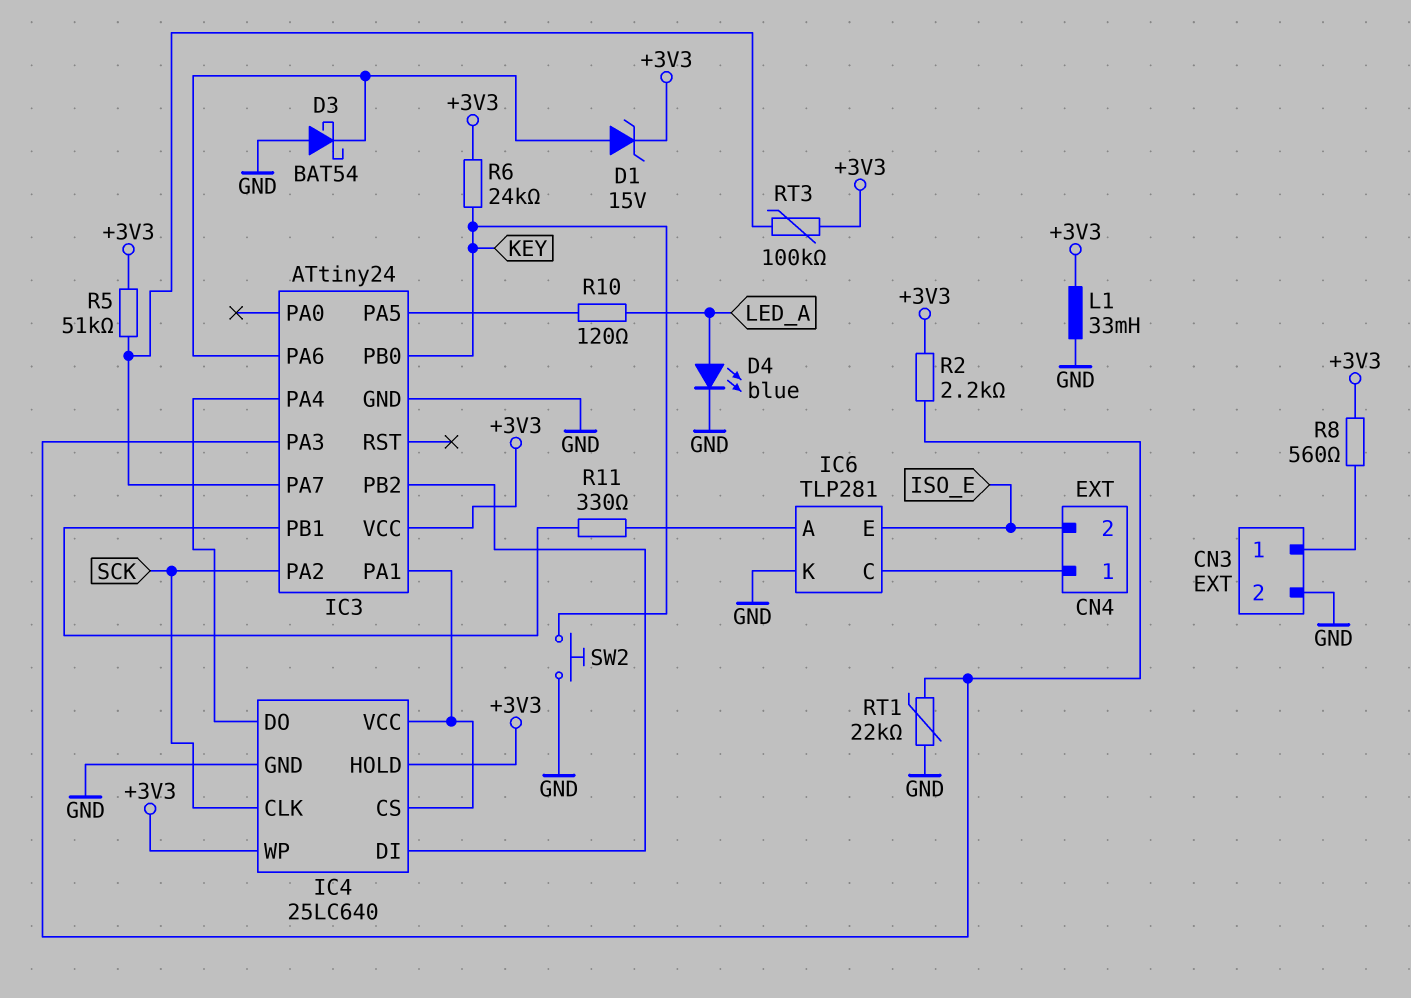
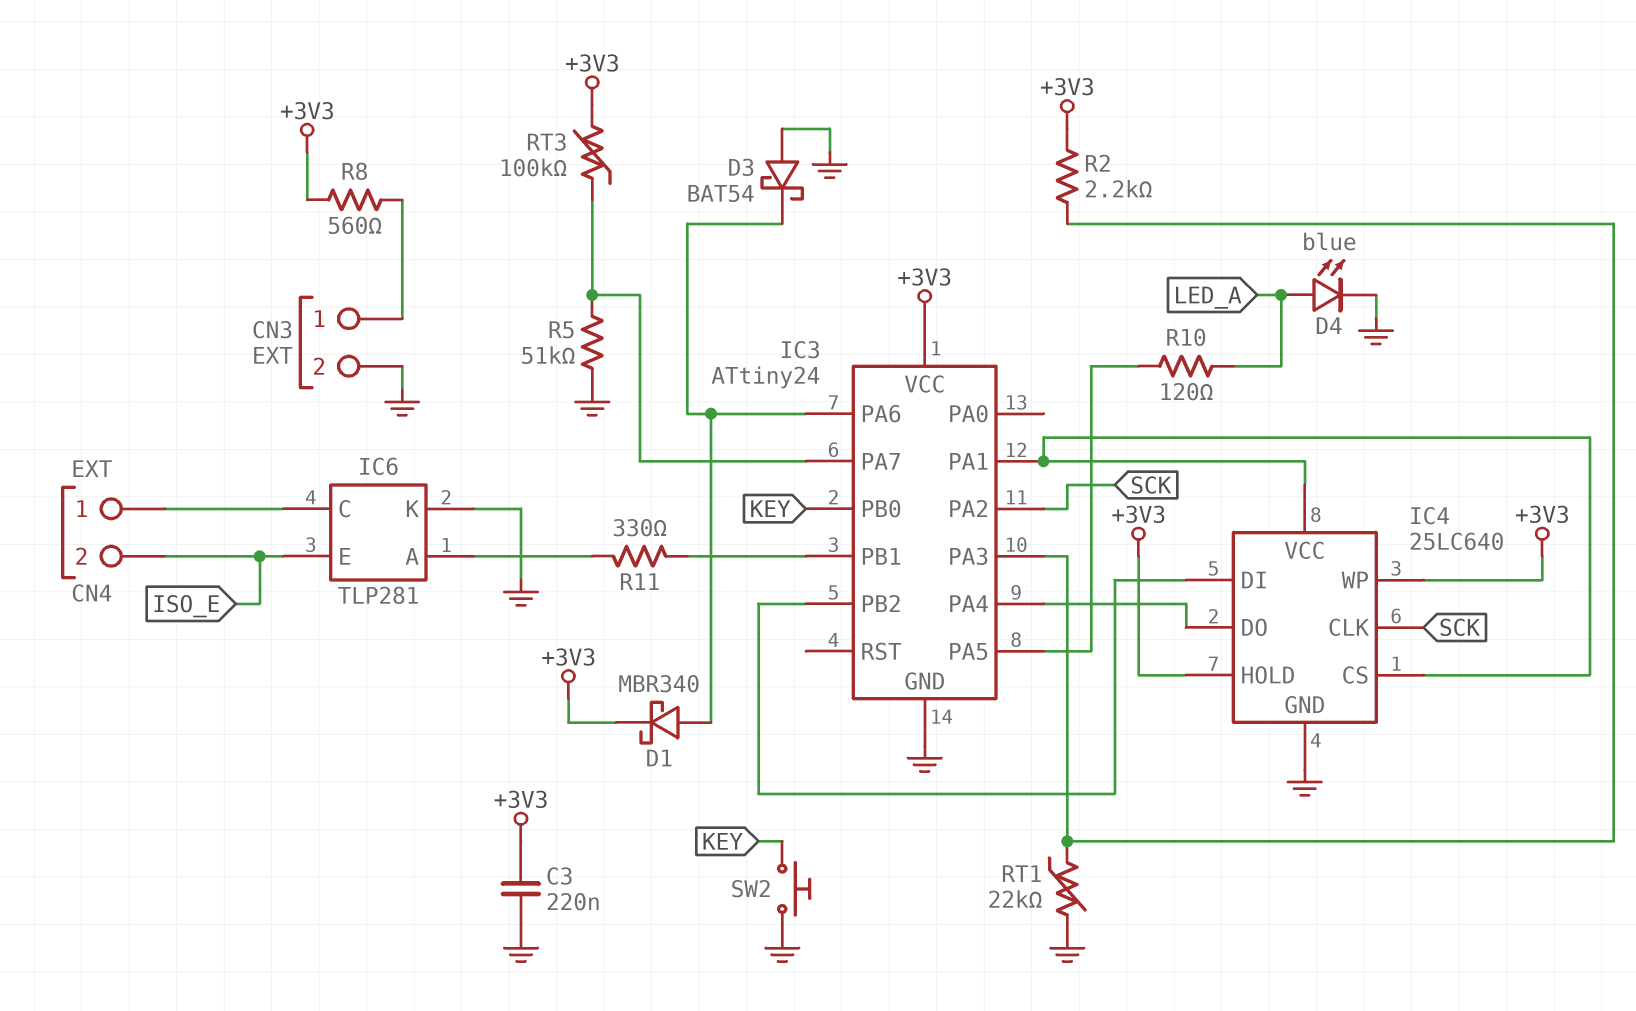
C3: none -> 220nF (+3V3, GND)
D1: zener 15V (A IC3/PA6, K +3V3) -> schottky MBR340 (A IC3/PA6, K +3V3)
L1: 33mH (+3V3, GND) -> none
R5: 51k (+3V3, IC3/PA7) -> 51k (GND, IC3/PA7)
R6: 24k (+3V3, KEY) -> none

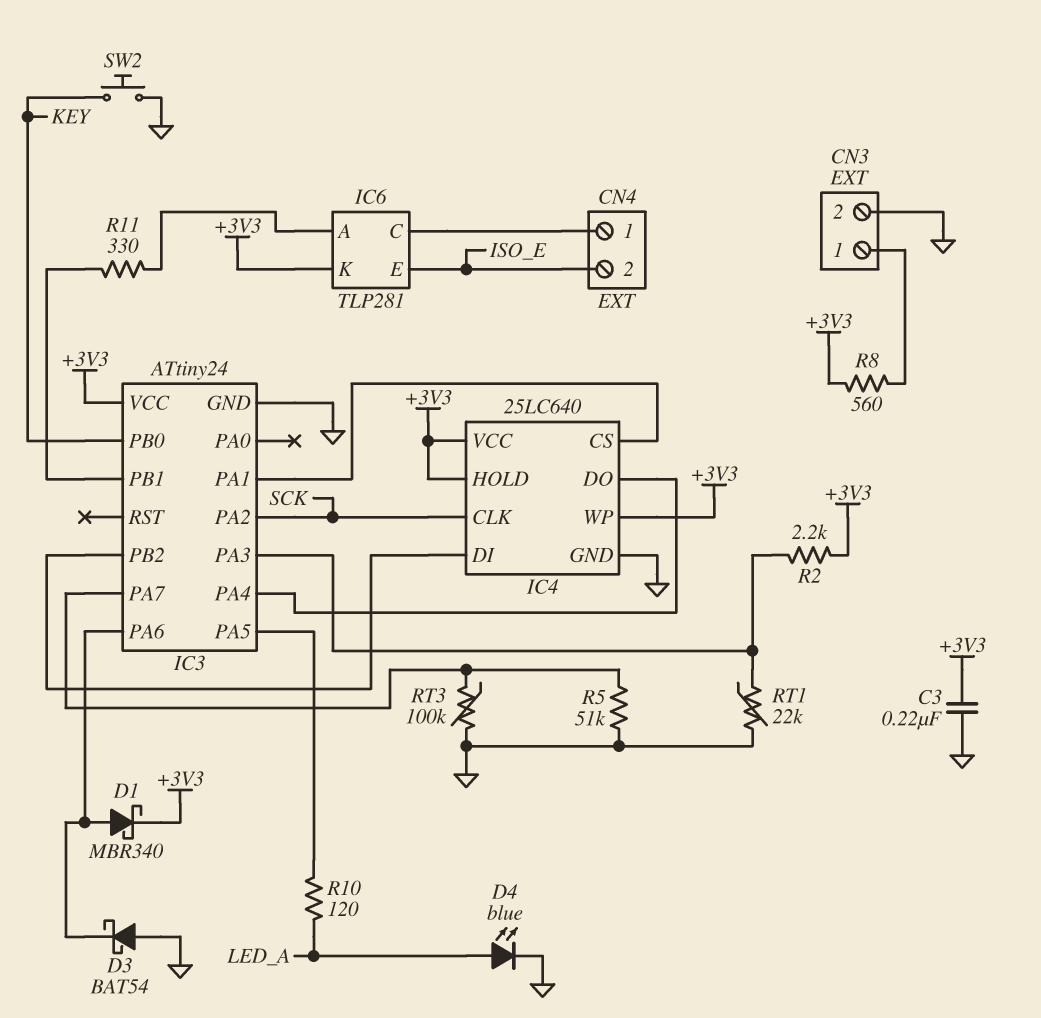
IC4 pin VCC: IC3/PA1 -> +3V3
IC6 pin K: GND -> +3V3
RT3: 100k (+3V3, IC3/PA7) -> 100k (GND, IC3/PA7)

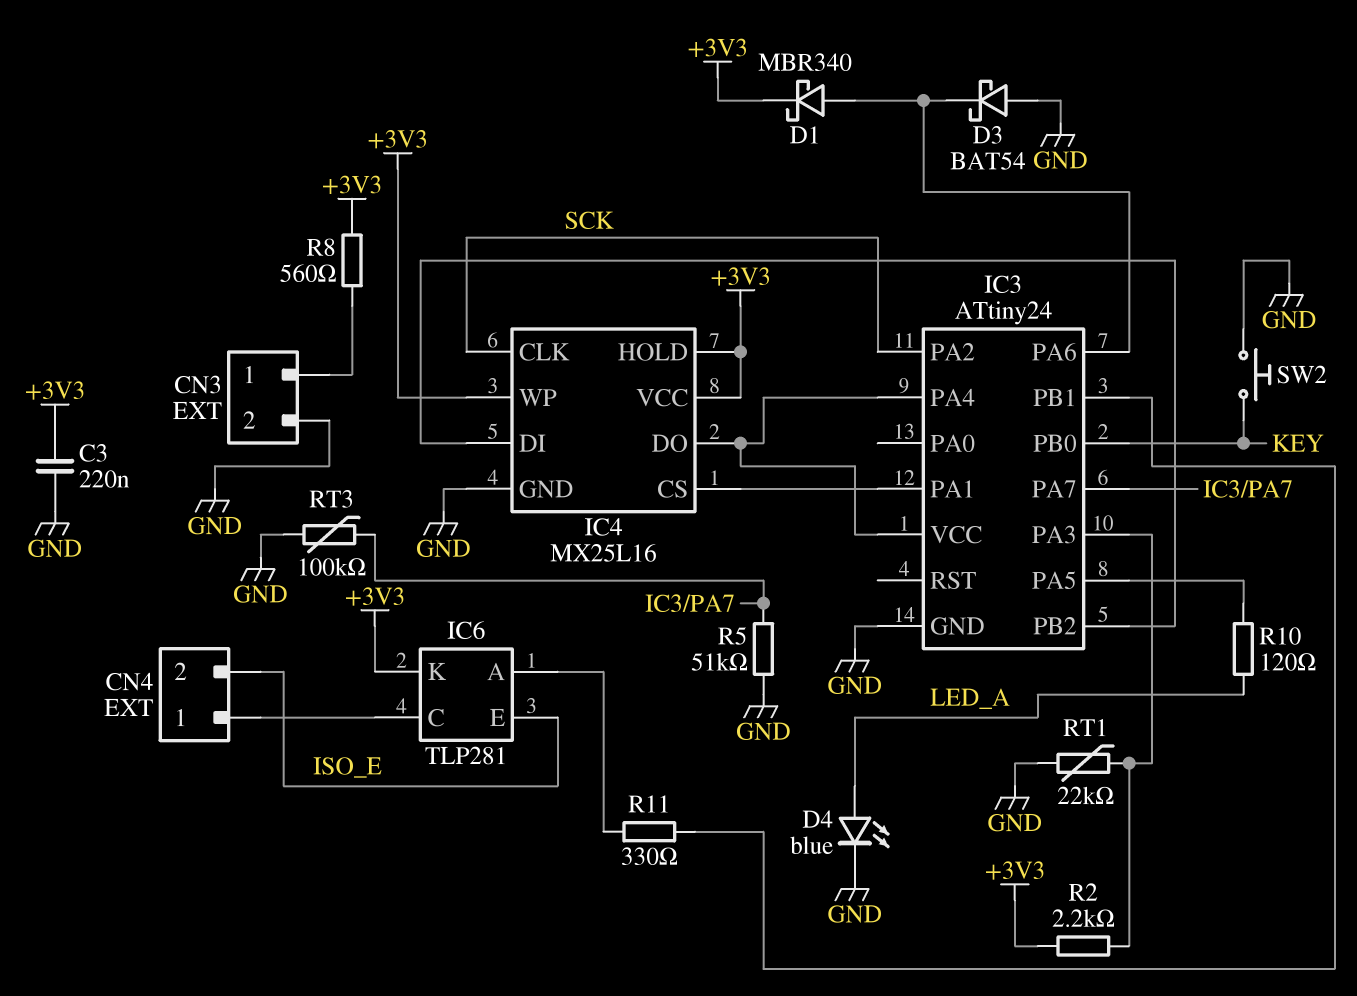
IC3 pin VCC: +3V3 -> IC3/PA4
IC4: 25LC640 -> MX25L16

